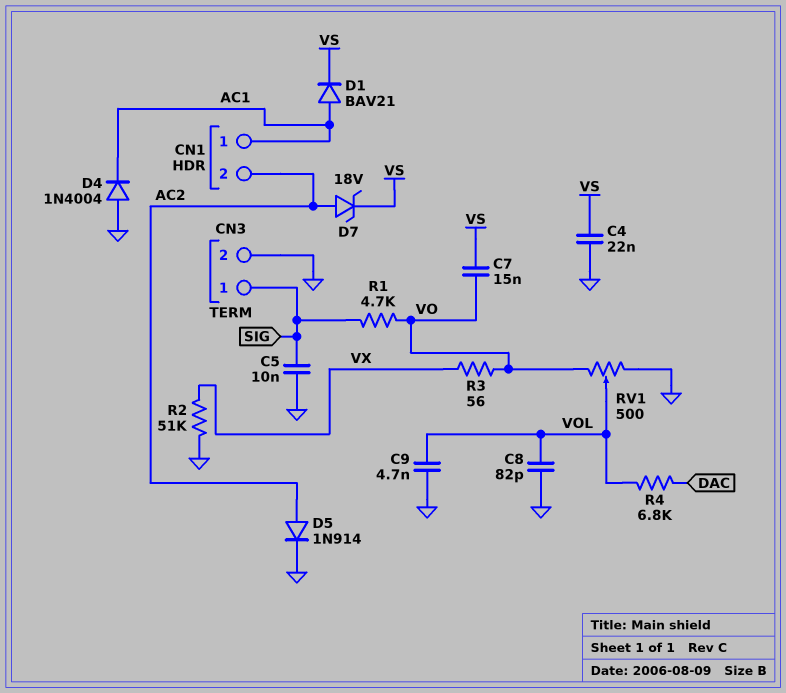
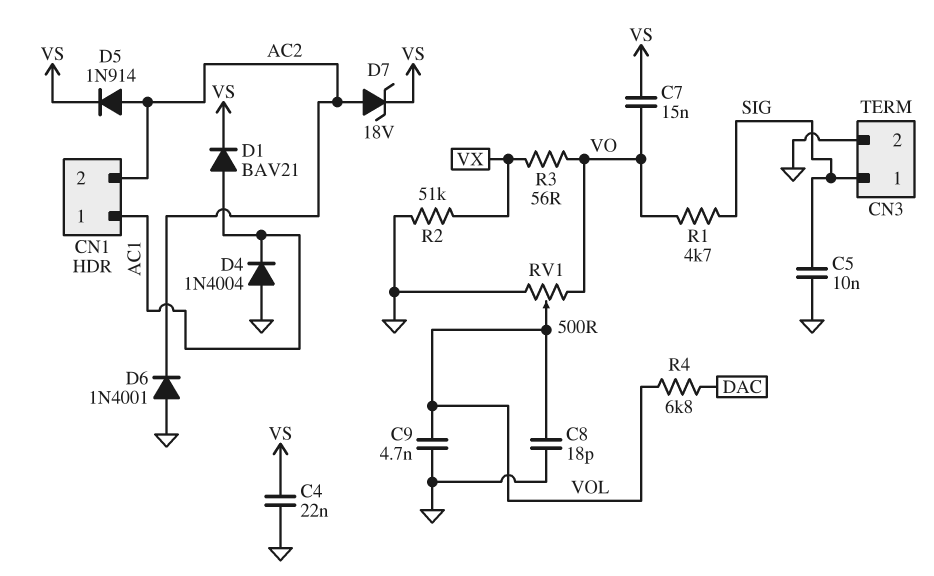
C8: 82pF (GND, VOL) -> 18pF (GND, VOL)
D5: diode 1N914 (A AC2, K GND) -> diode 1N914 (A AC2, K VS)
D6: none -> diode 1N4001 (A GND, K AC2)

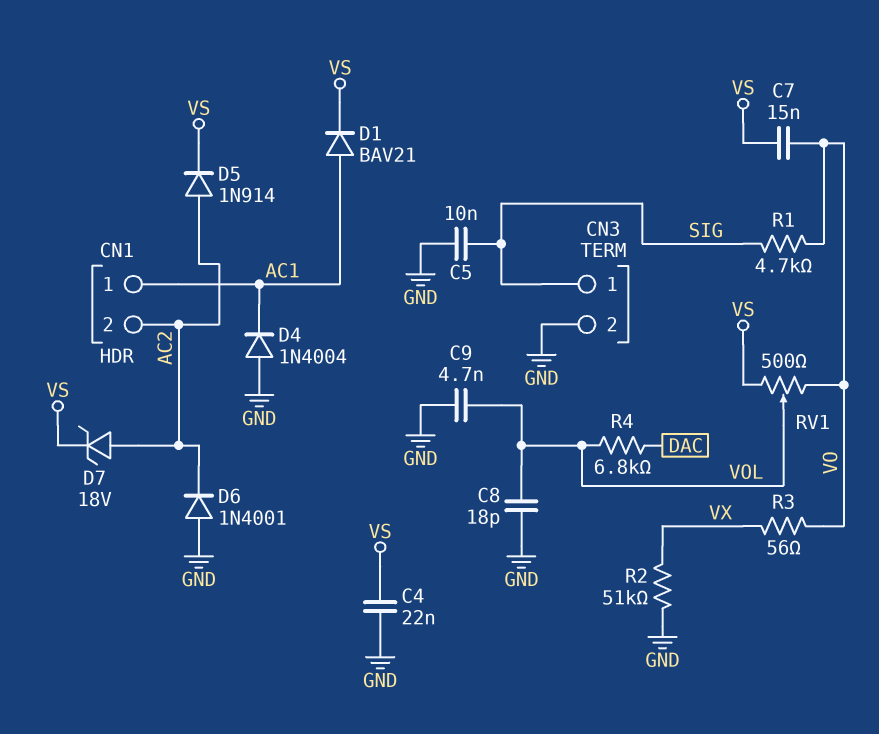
RV1: 500 (GND, VO, wiper VOL) -> 500 (VO, VS, wiper VOL)

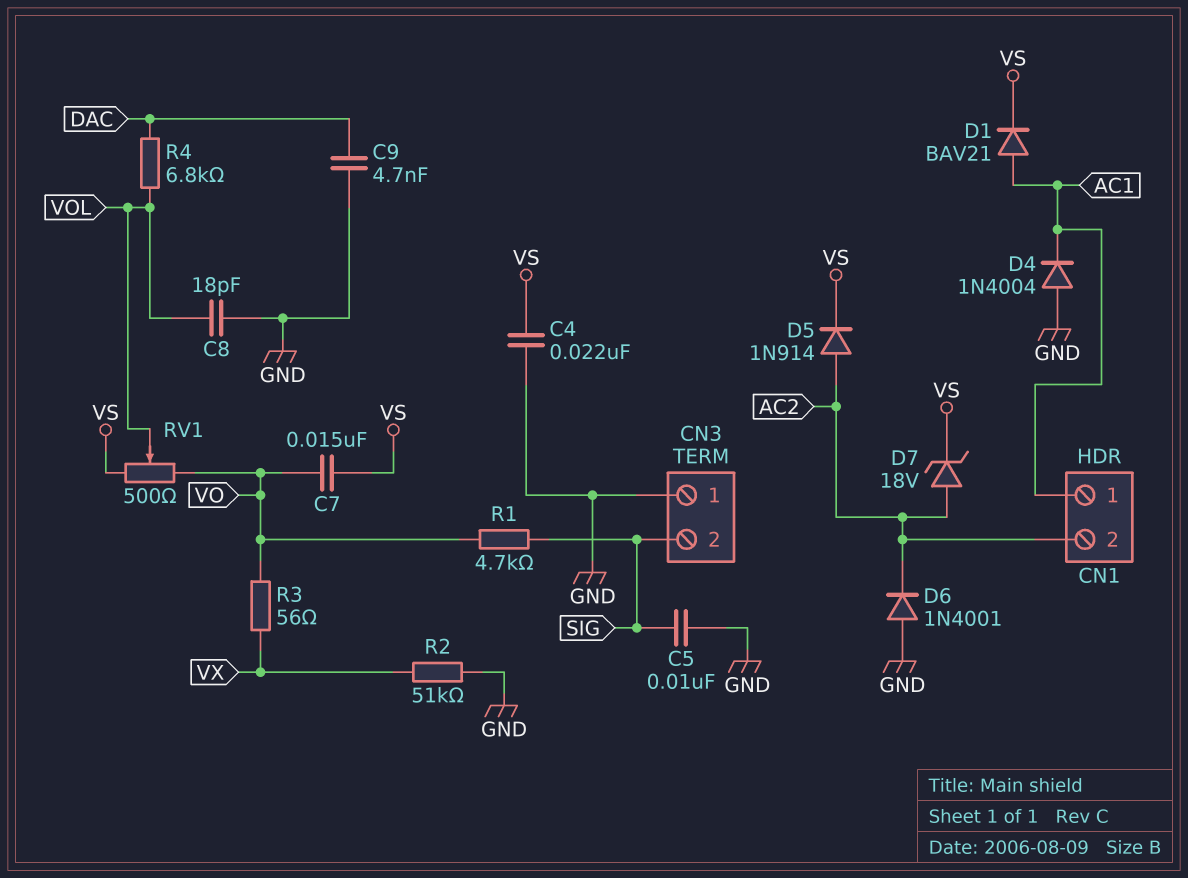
C9: 4.7nF (GND, VOL) -> 4.7nF (DAC, GND)
CN3 pin 1: SIG -> GND
CN3 pin 2: GND -> SIG

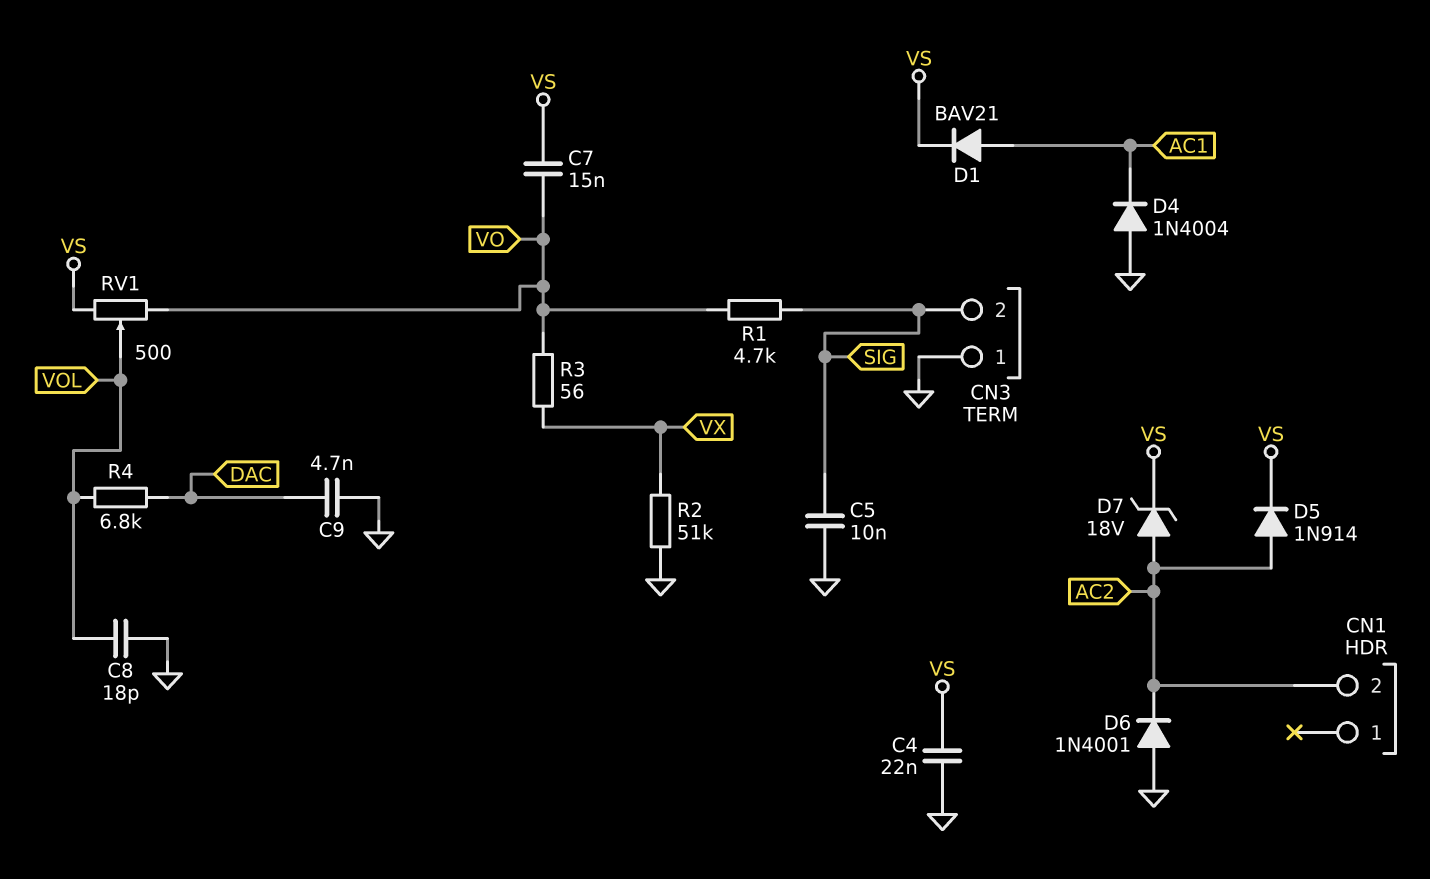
CN1 pin 1: AC1 -> none

